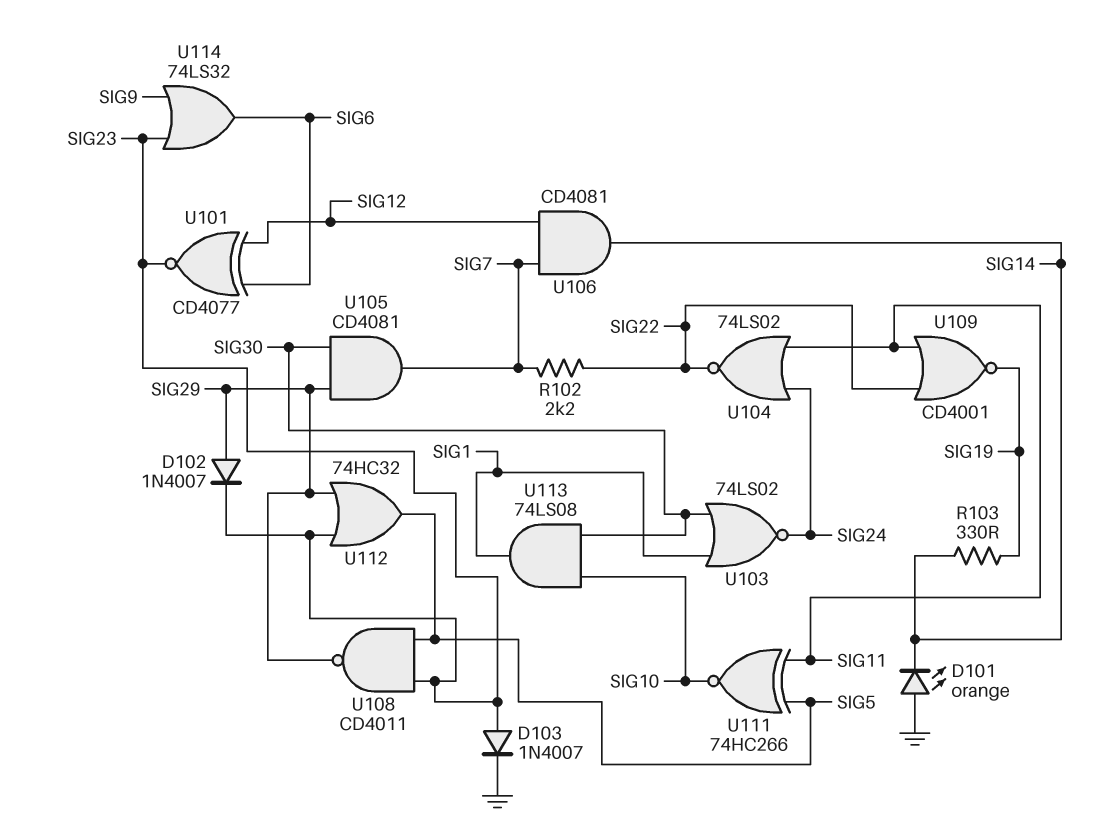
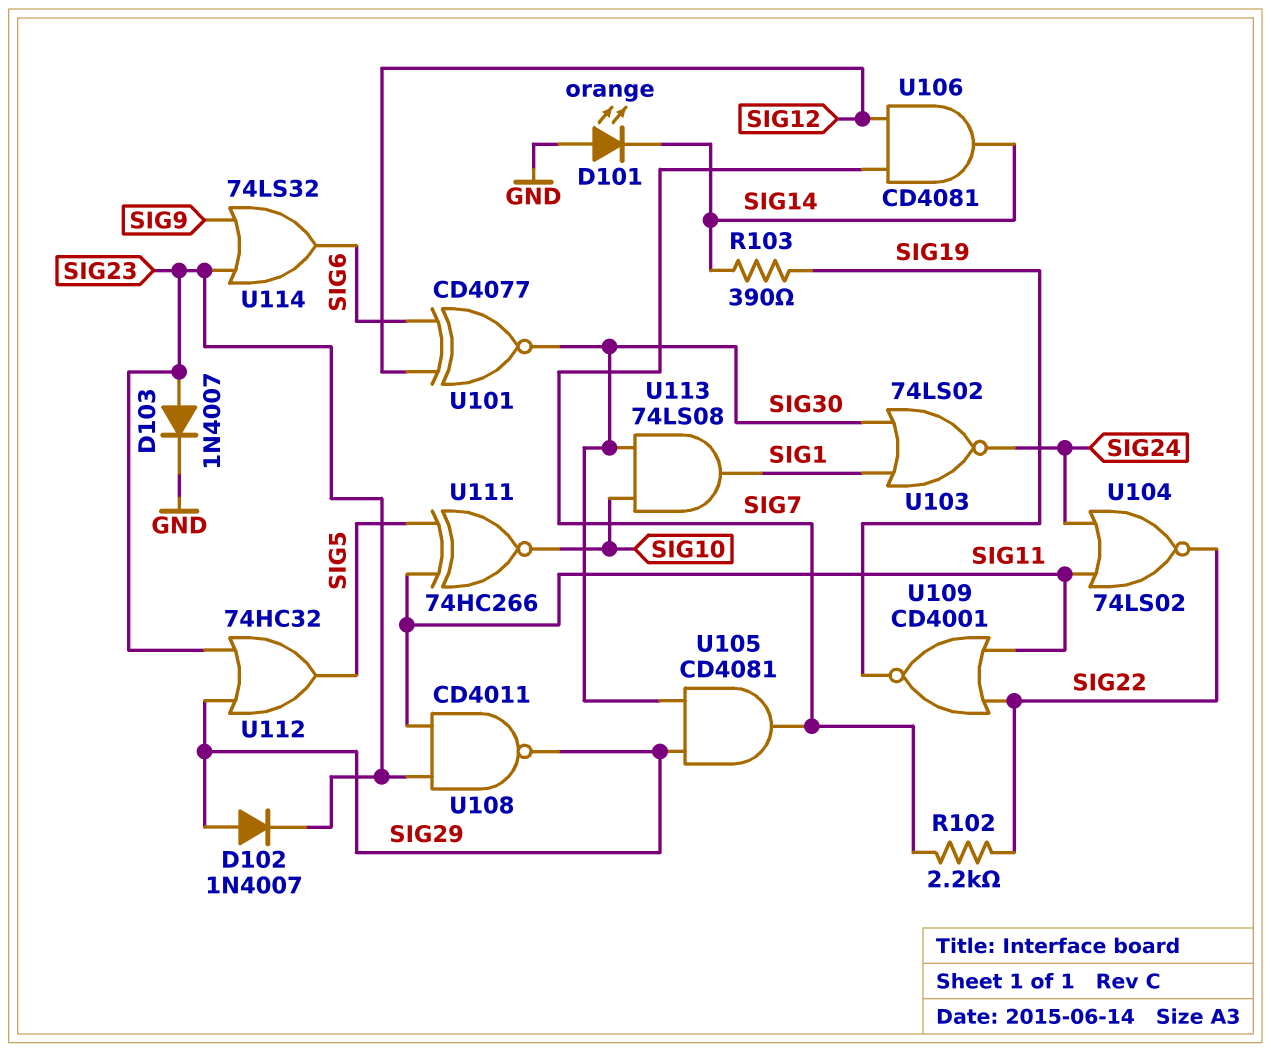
R103: 330 (SIG14, SIG19) -> 390 (SIG14, SIG19)
U101: XNOR CD4077 (in SIG6, in SIG12, out SIG23) -> XNOR CD4077 (in SIG6, in SIG12, out SIG30)
U108: NAND CD4011 (in SIG5, in SIG23, out SIG29) -> NAND CD4011 (in SIG11, in SIG23, out SIG29)

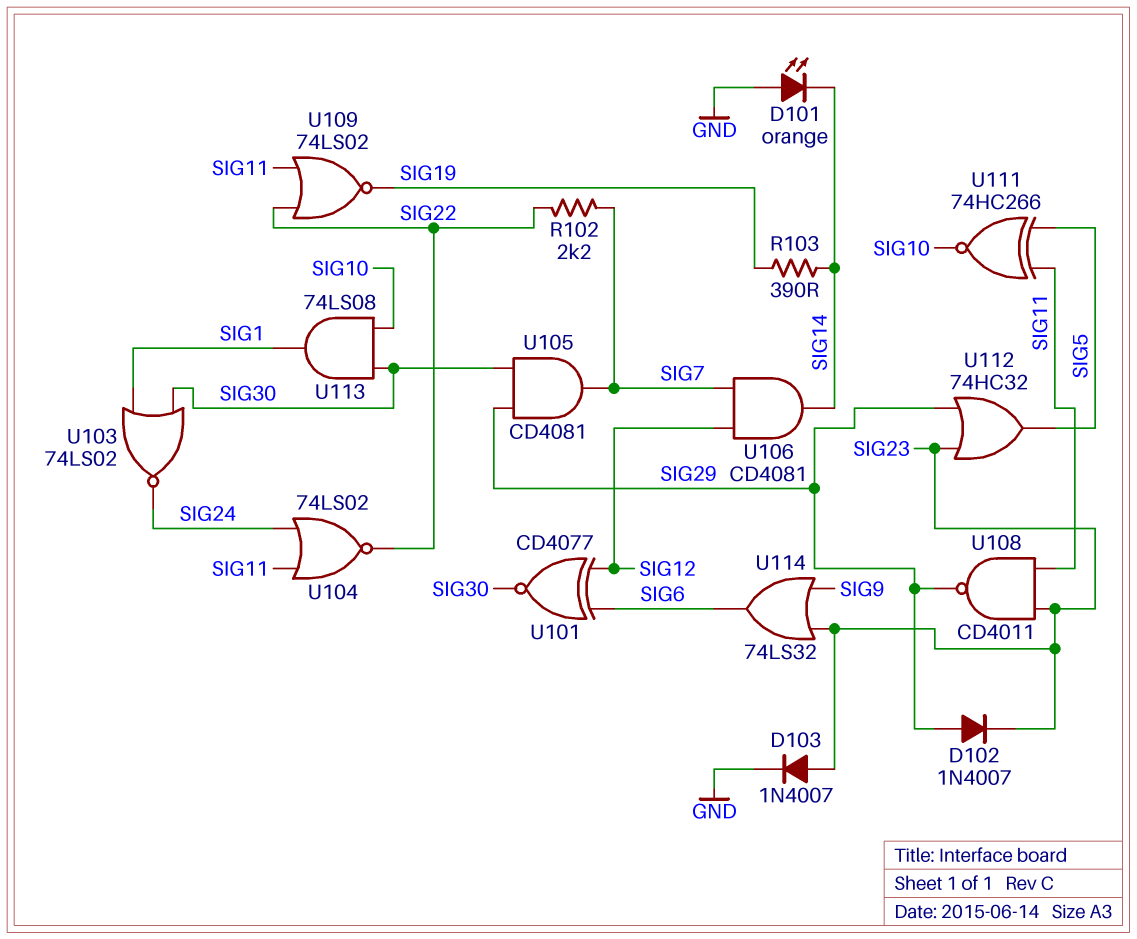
U109: NOR CD4001 (in SIG11, in SIG22, out SIG19) -> NOR 74LS02 (in SIG11, in SIG22, out SIG19)

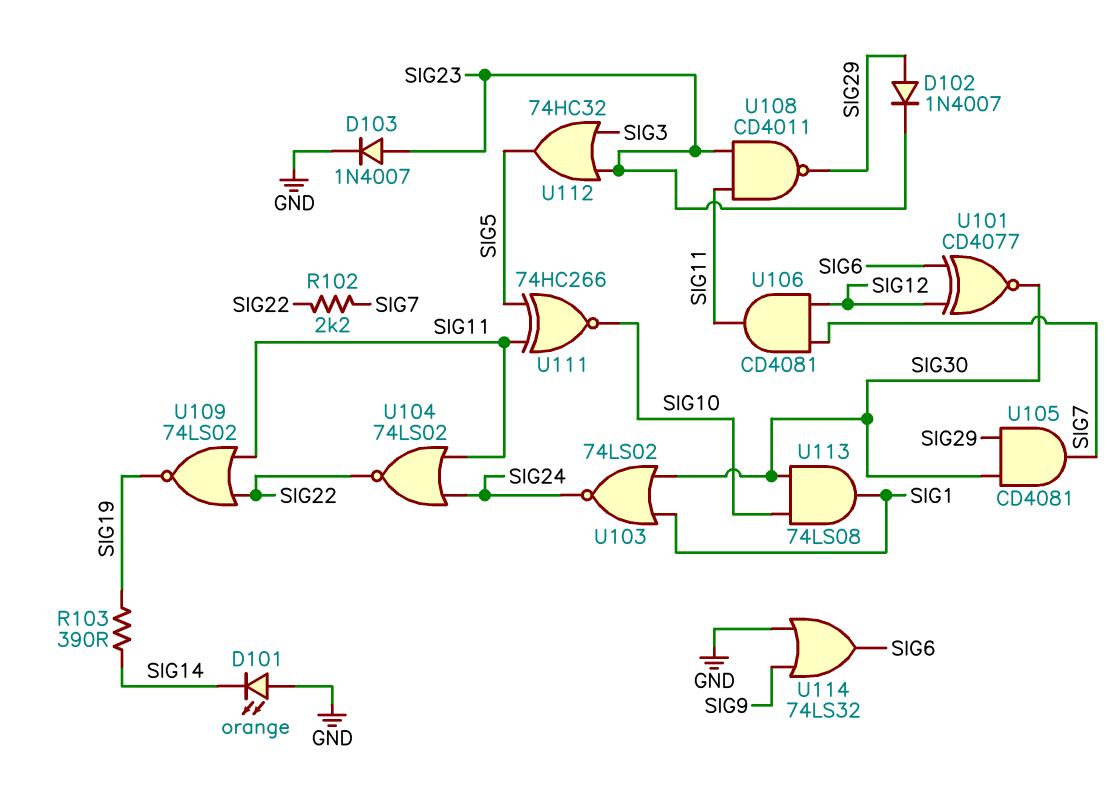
U106: AND CD4081 (in SIG7, in SIG12, out SIG14) -> AND CD4081 (in SIG7, in SIG12, out SIG11)
U112: OR 74HC32 (in SIG23, in SIG29, out SIG5) -> OR 74HC32 (in SIG3, in SIG23, out SIG5)
U114: OR 74LS32 (in SIG9, in SIG23, out SIG6) -> OR 74LS32 (in GND, in SIG9, out SIG6)

